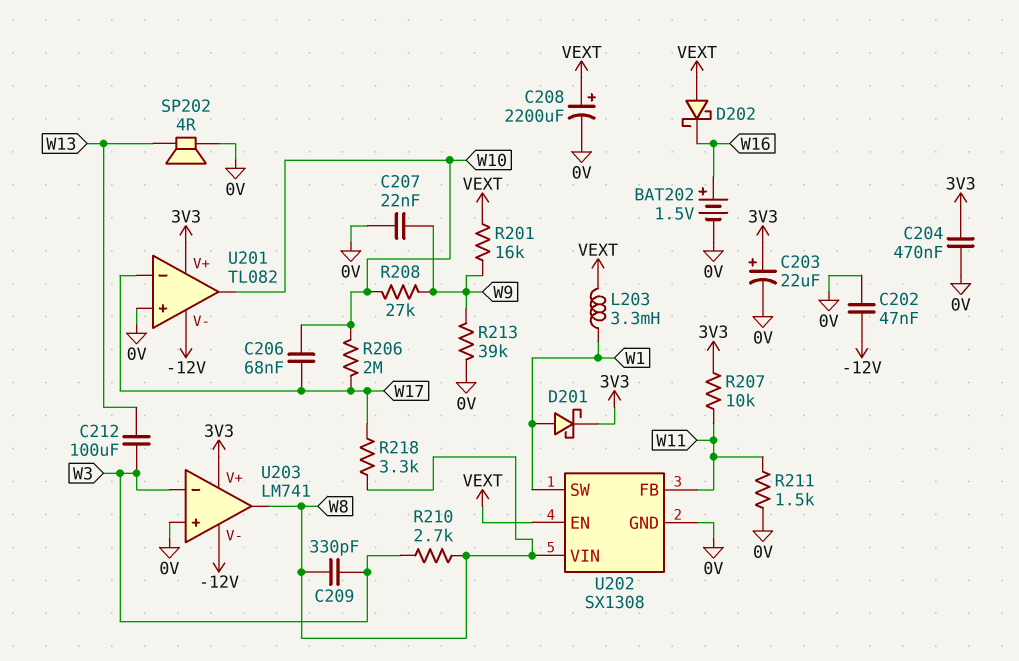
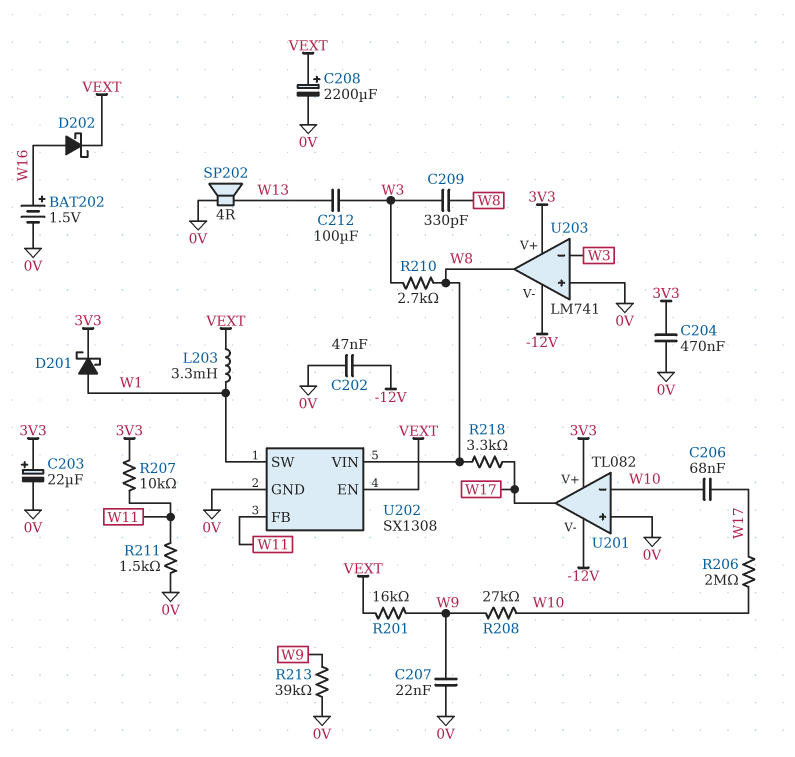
D202: schottky (A VEXT, K W16) -> schottky (A W16, K VEXT)
U201 pin in-: W17 -> W10
U201 pin out: W10 -> W17

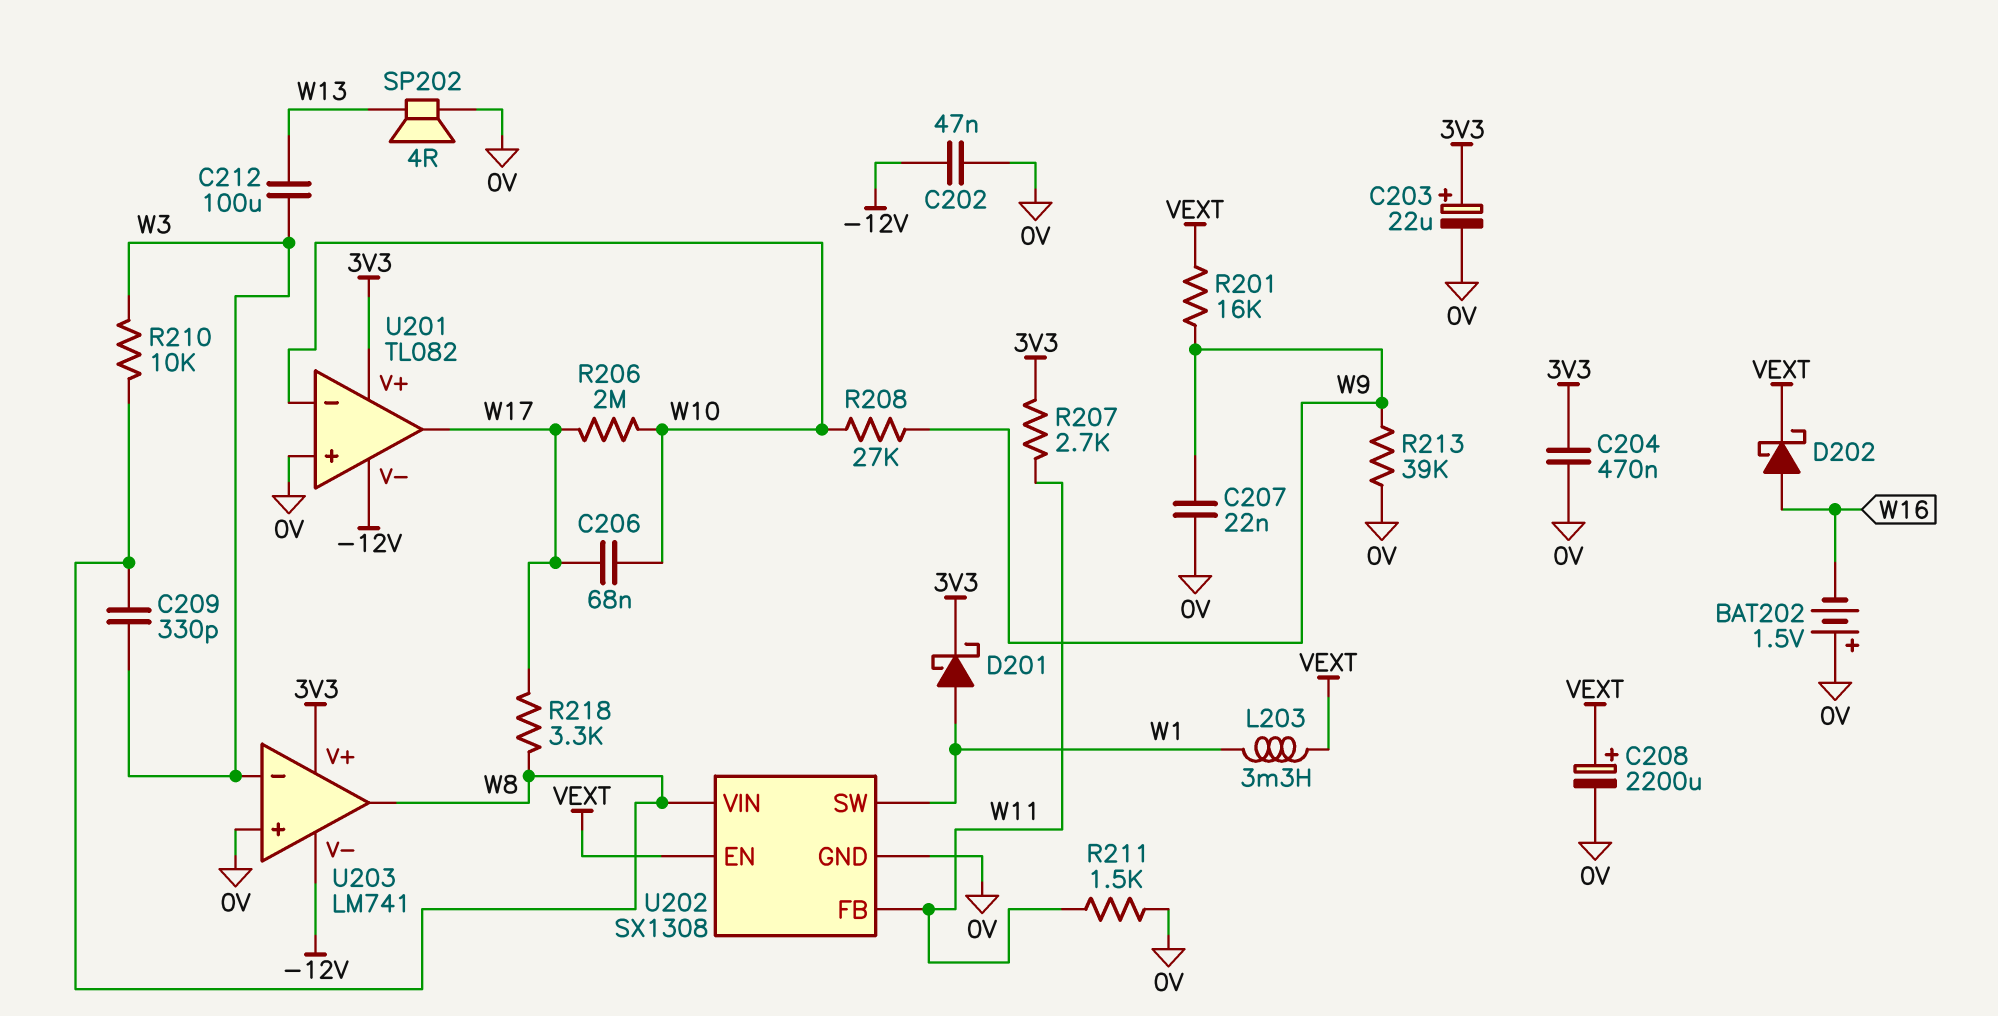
BAT202: 1.5V (plus W16, minus 0V) -> 1.5V (plus 0V, minus W16)
R207: 10k (3V3, W11) -> 2.7k (3V3, W11)
R210: 2.7k (W3, W8) -> 10k (W3, W8)

